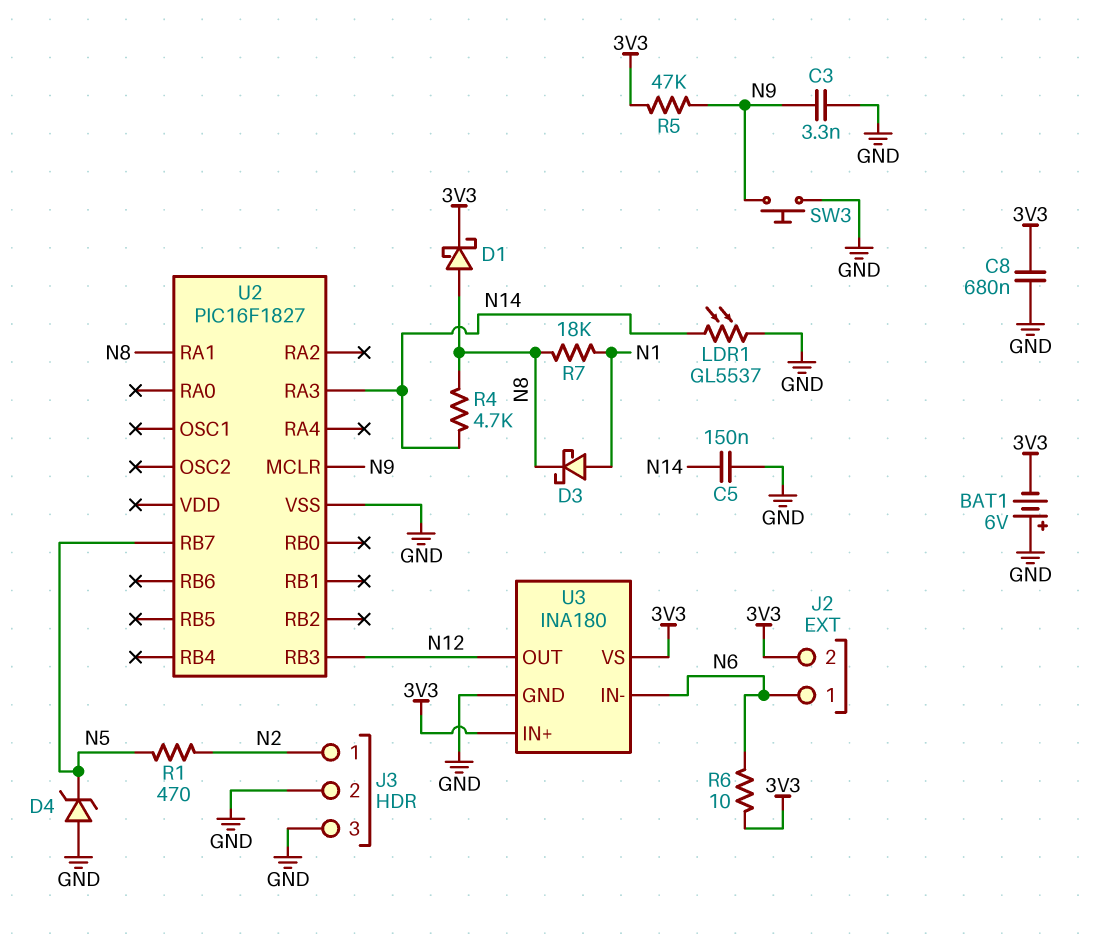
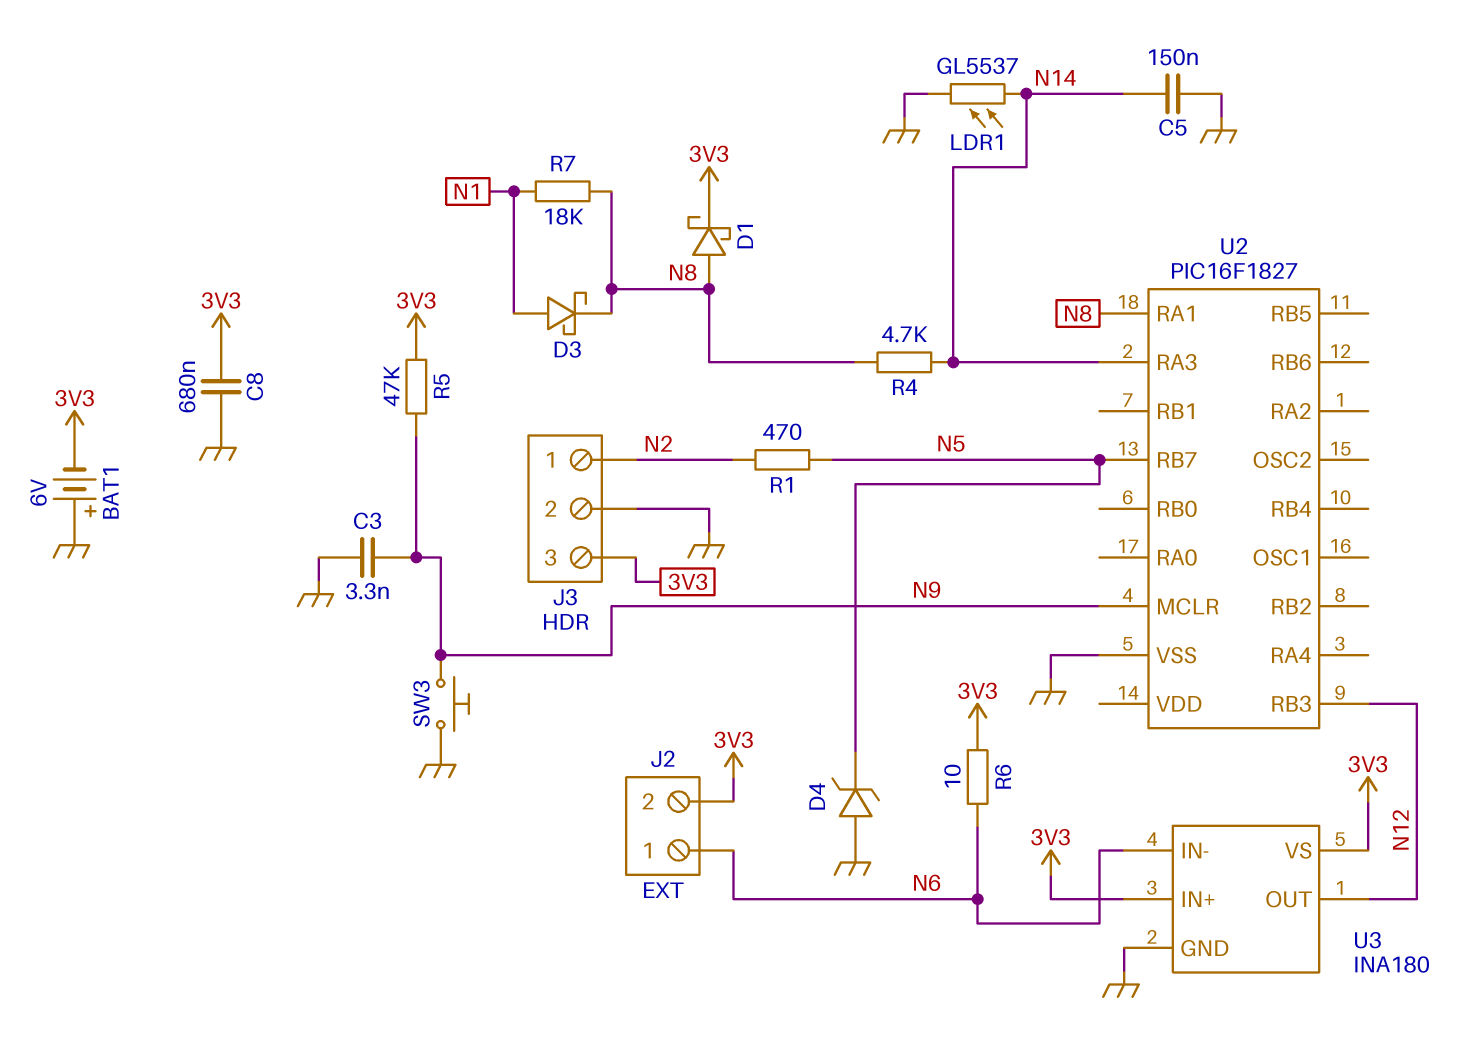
J3 pin 3: GND -> 3V3

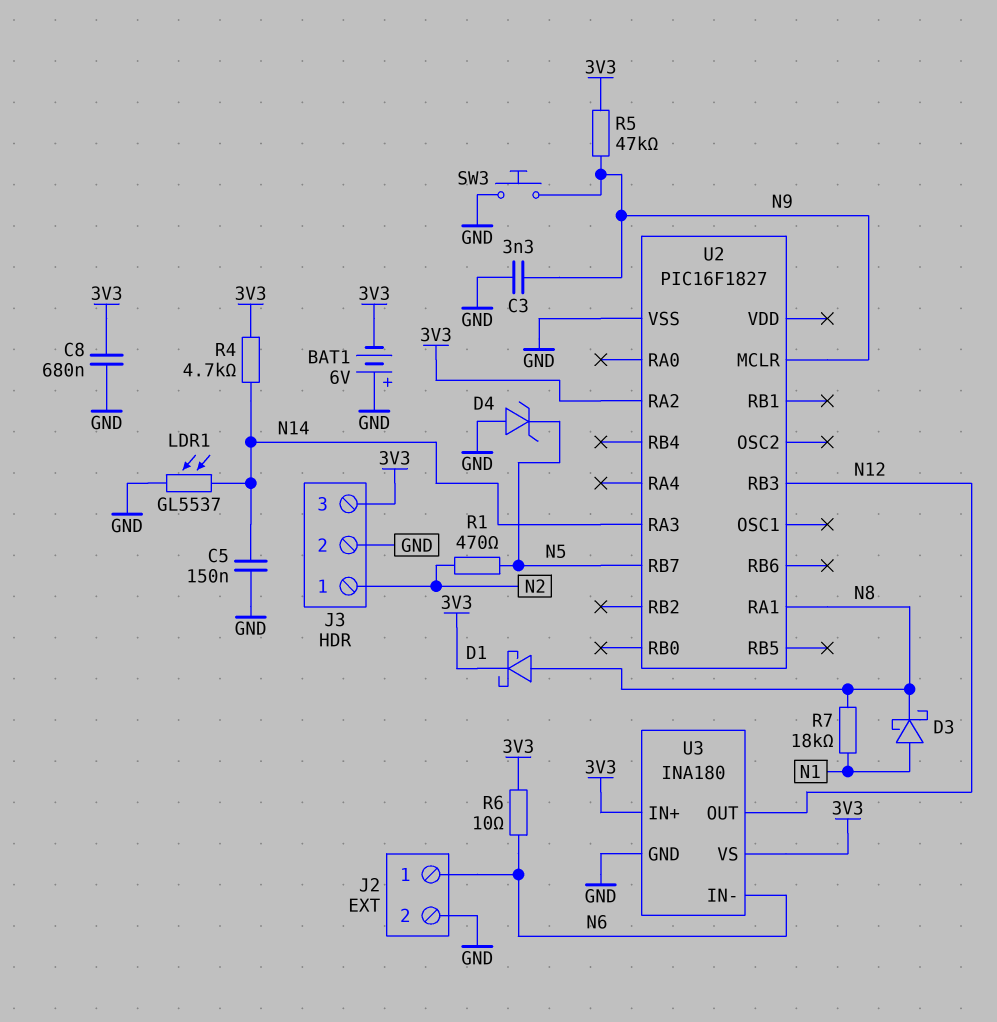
J2 pin 2: 3V3 -> GND
R4: 4.7k (N8, N14) -> 4.7k (3V3, N14)
U2 pin RA2: none -> 3V3

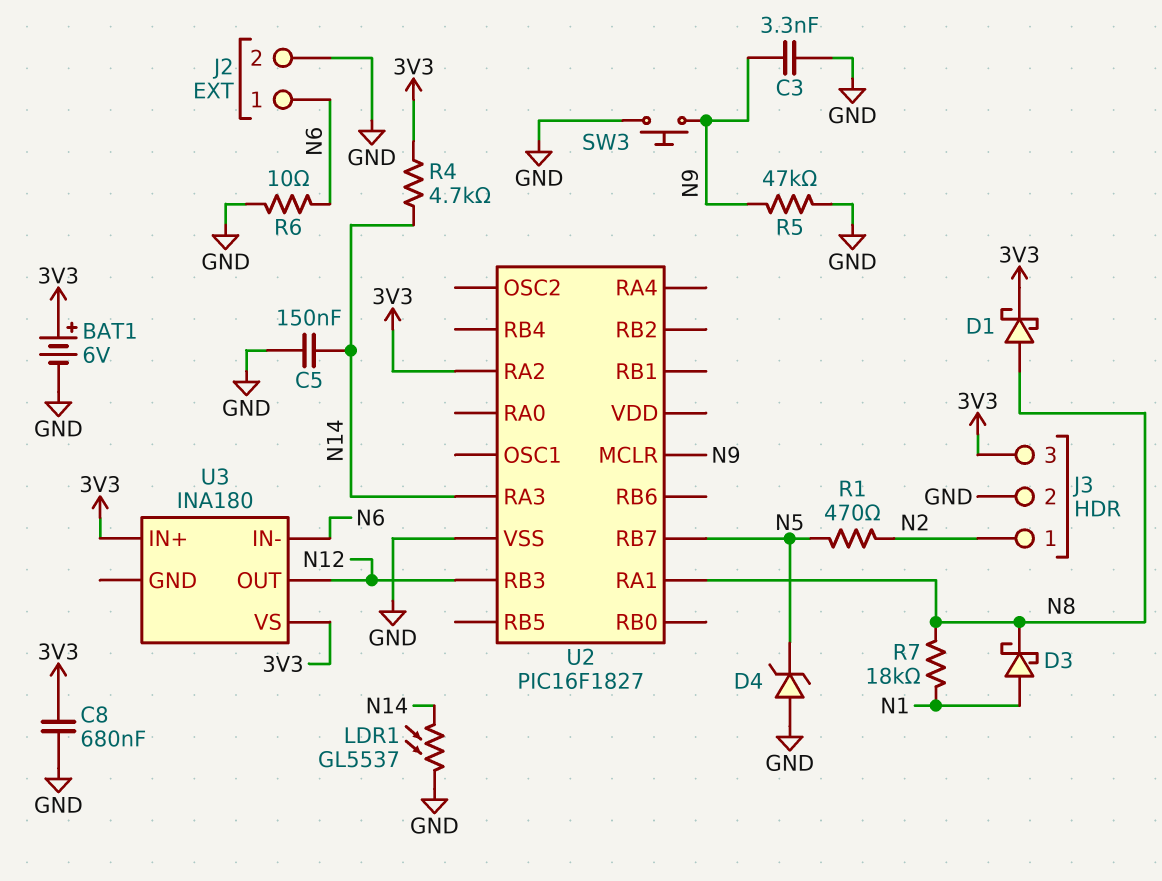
BAT1: 6V (plus GND, minus 3V3) -> 6V (plus 3V3, minus GND)
R5: 47k (3V3, N9) -> 47k (GND, N9)
R6: 10 (3V3, N6) -> 10 (GND, N6)
U3 pin GND: GND -> none

